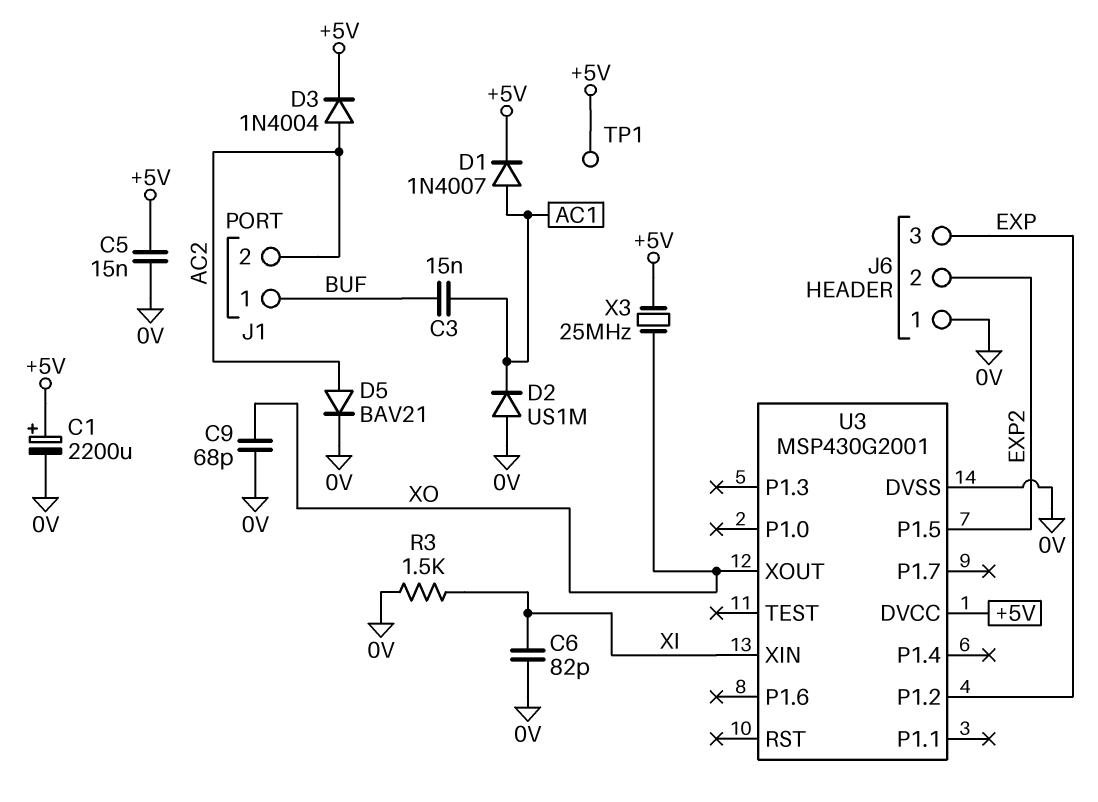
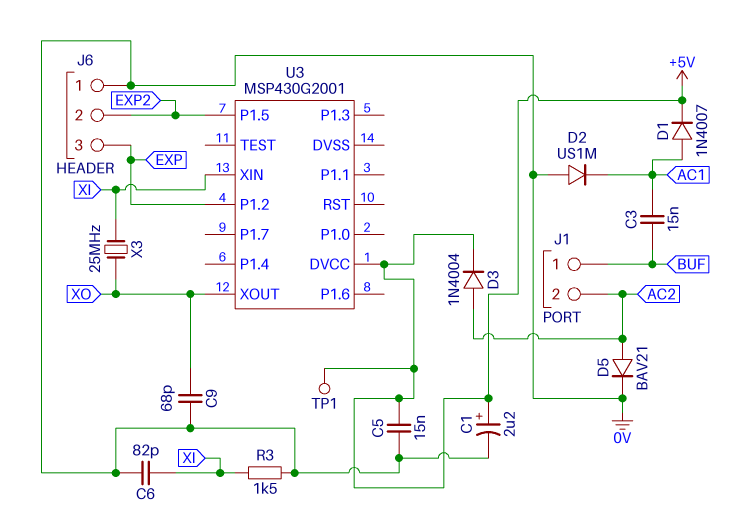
C1: 2200uF (plus +5V, minus 0V) -> 2.2uF (plus +5V, minus 0V)
U3 pin DVSS: 0V -> none
X3: 25MHz (+5V, XO) -> 25MHz (XI, XO)

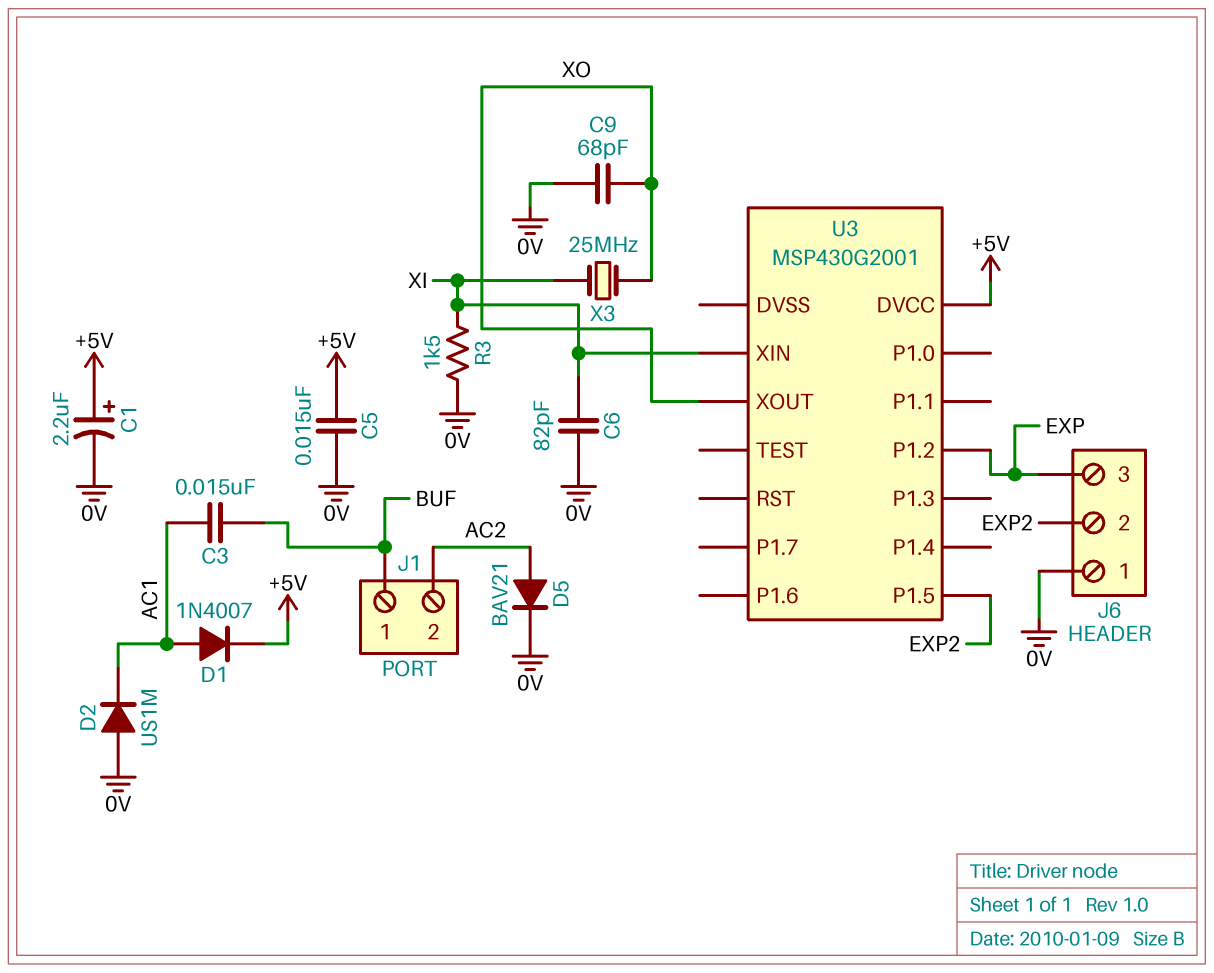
D3: diode 1N4004 (A AC2, K +5V) -> none
TP1: test point (+5V) -> none

